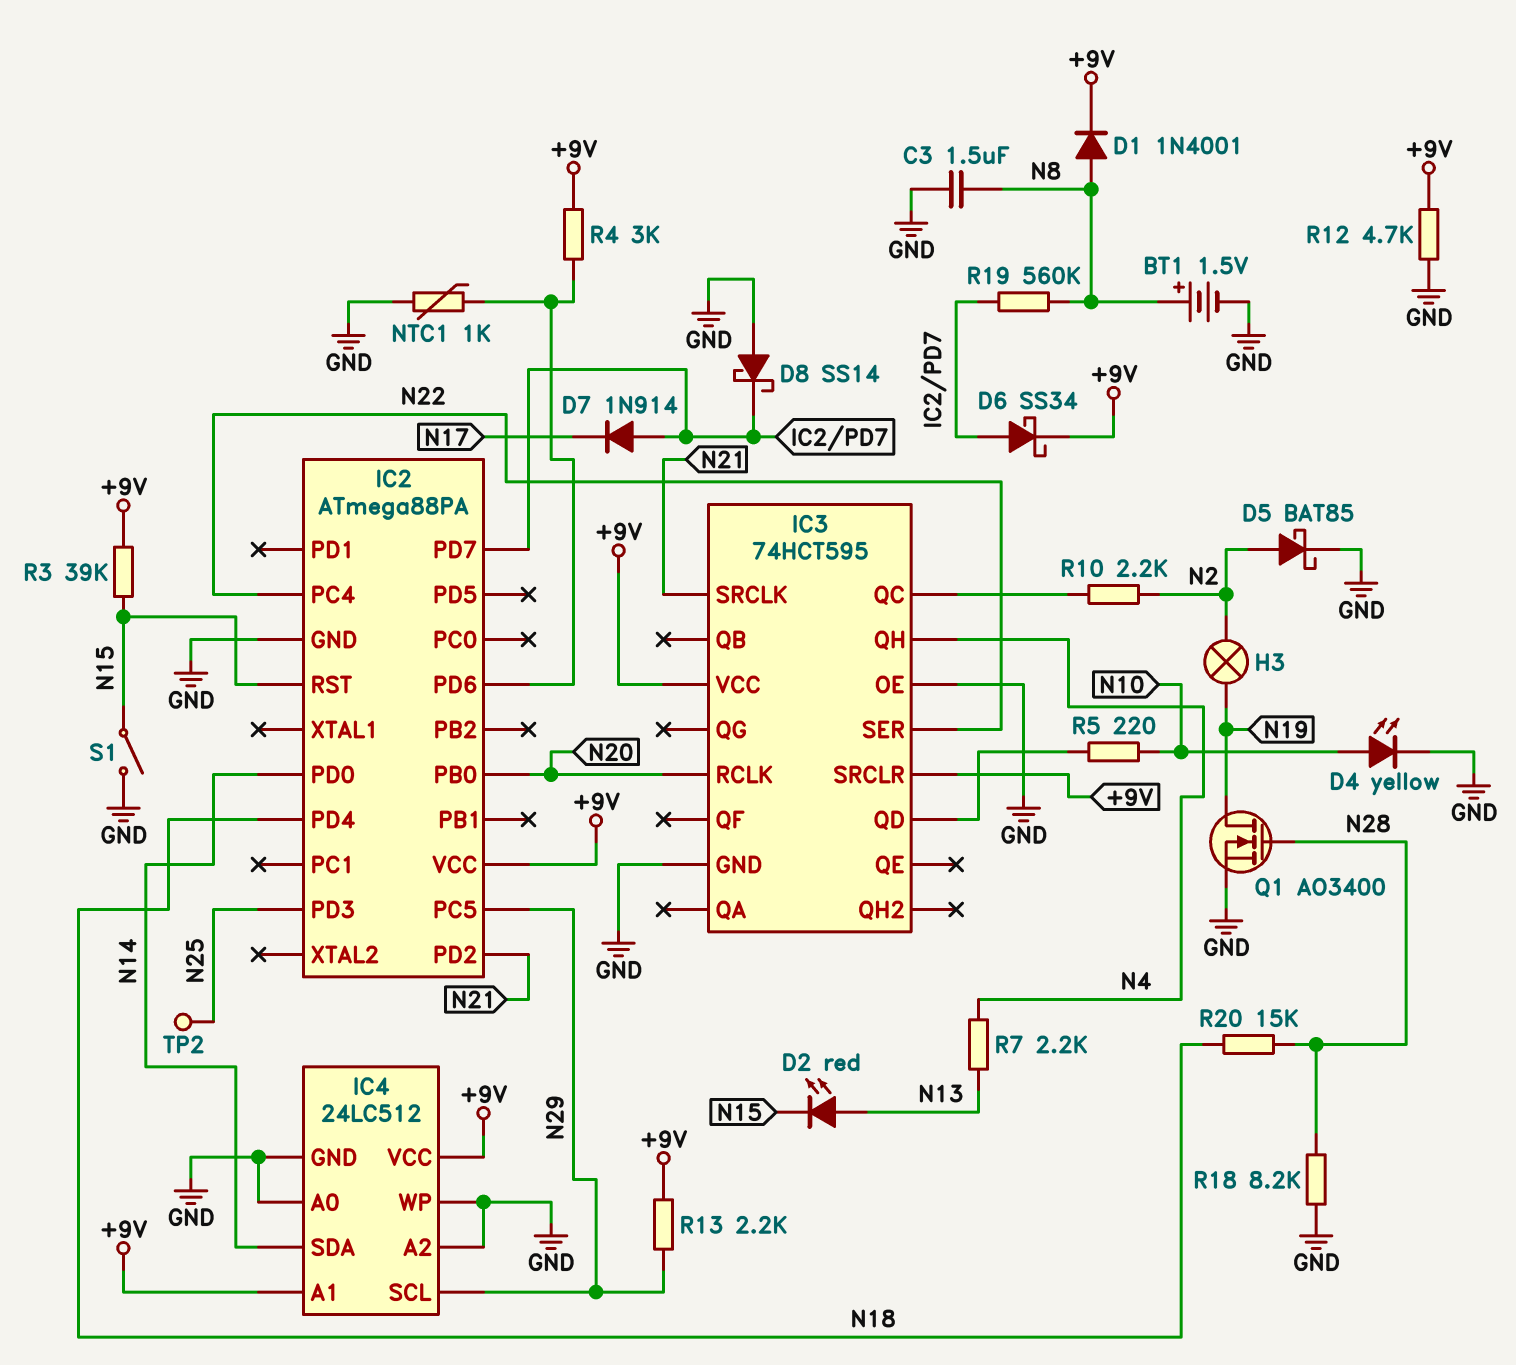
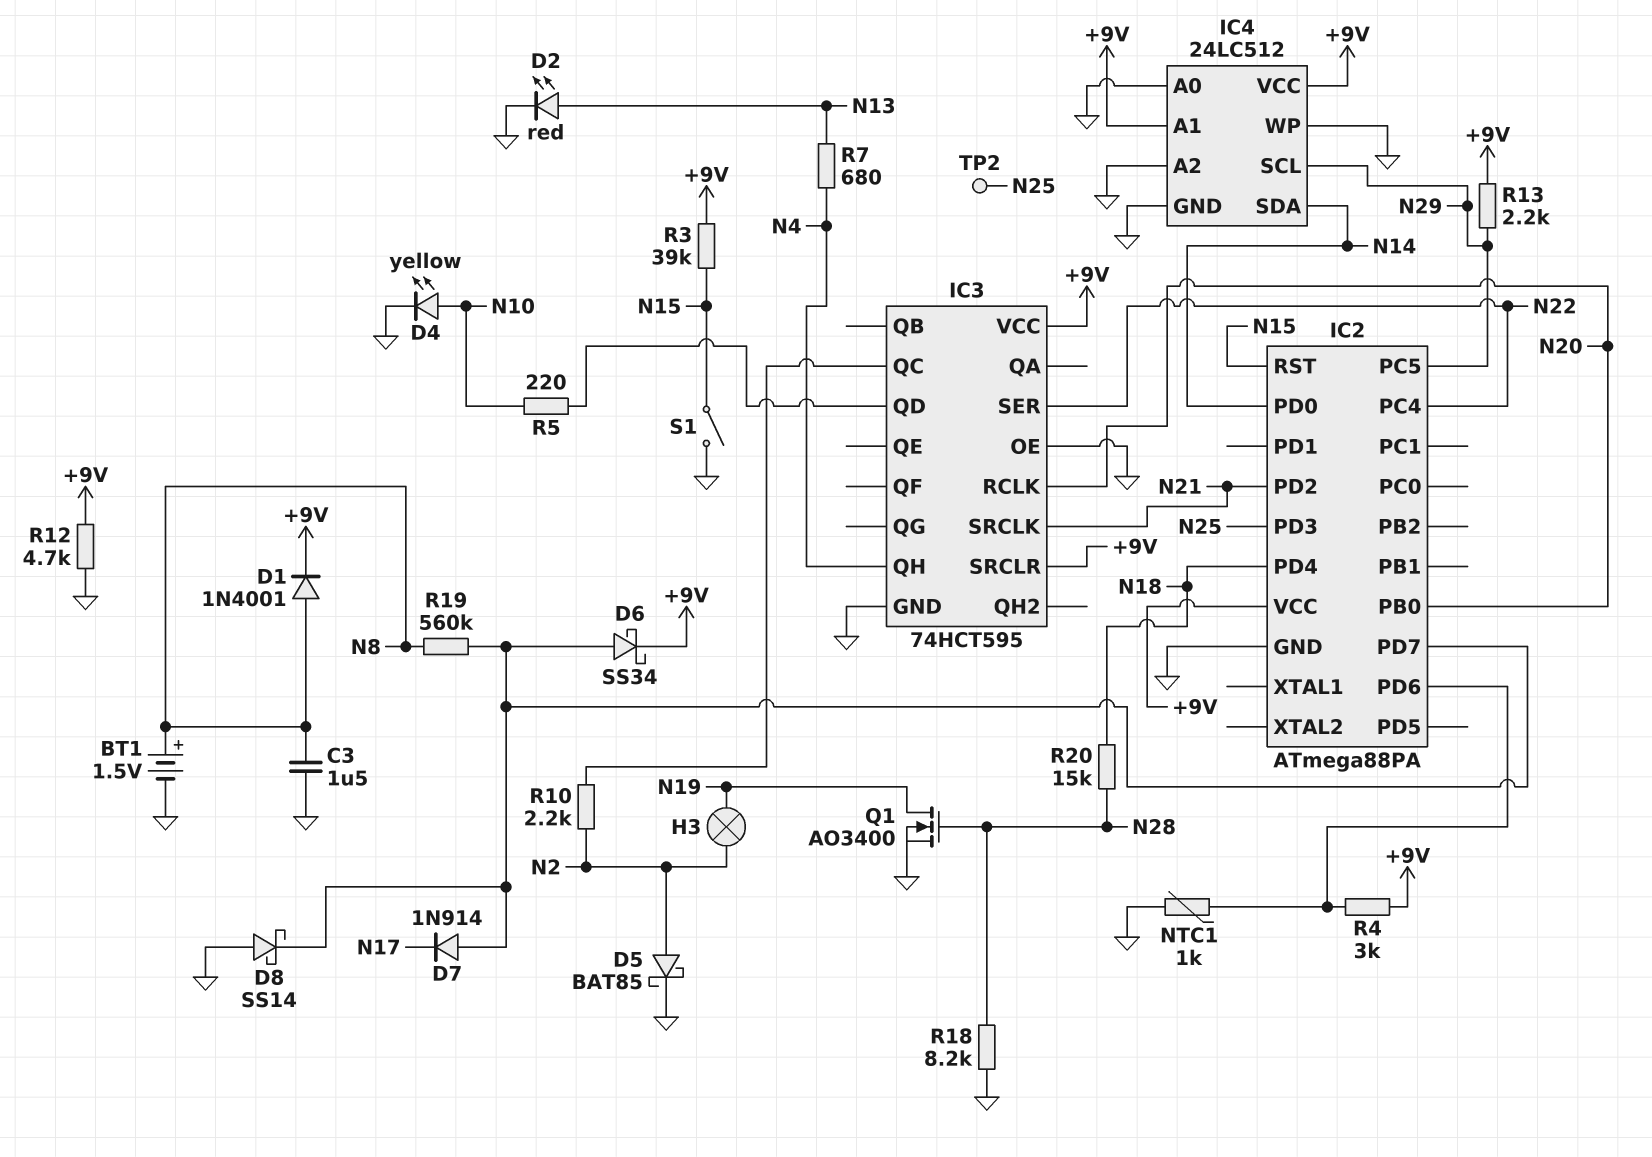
D2: LED red (A N13, K N15) -> LED red (A N13, K GND)
R7: 2.2k (N4, N13) -> 680 (N4, N13)

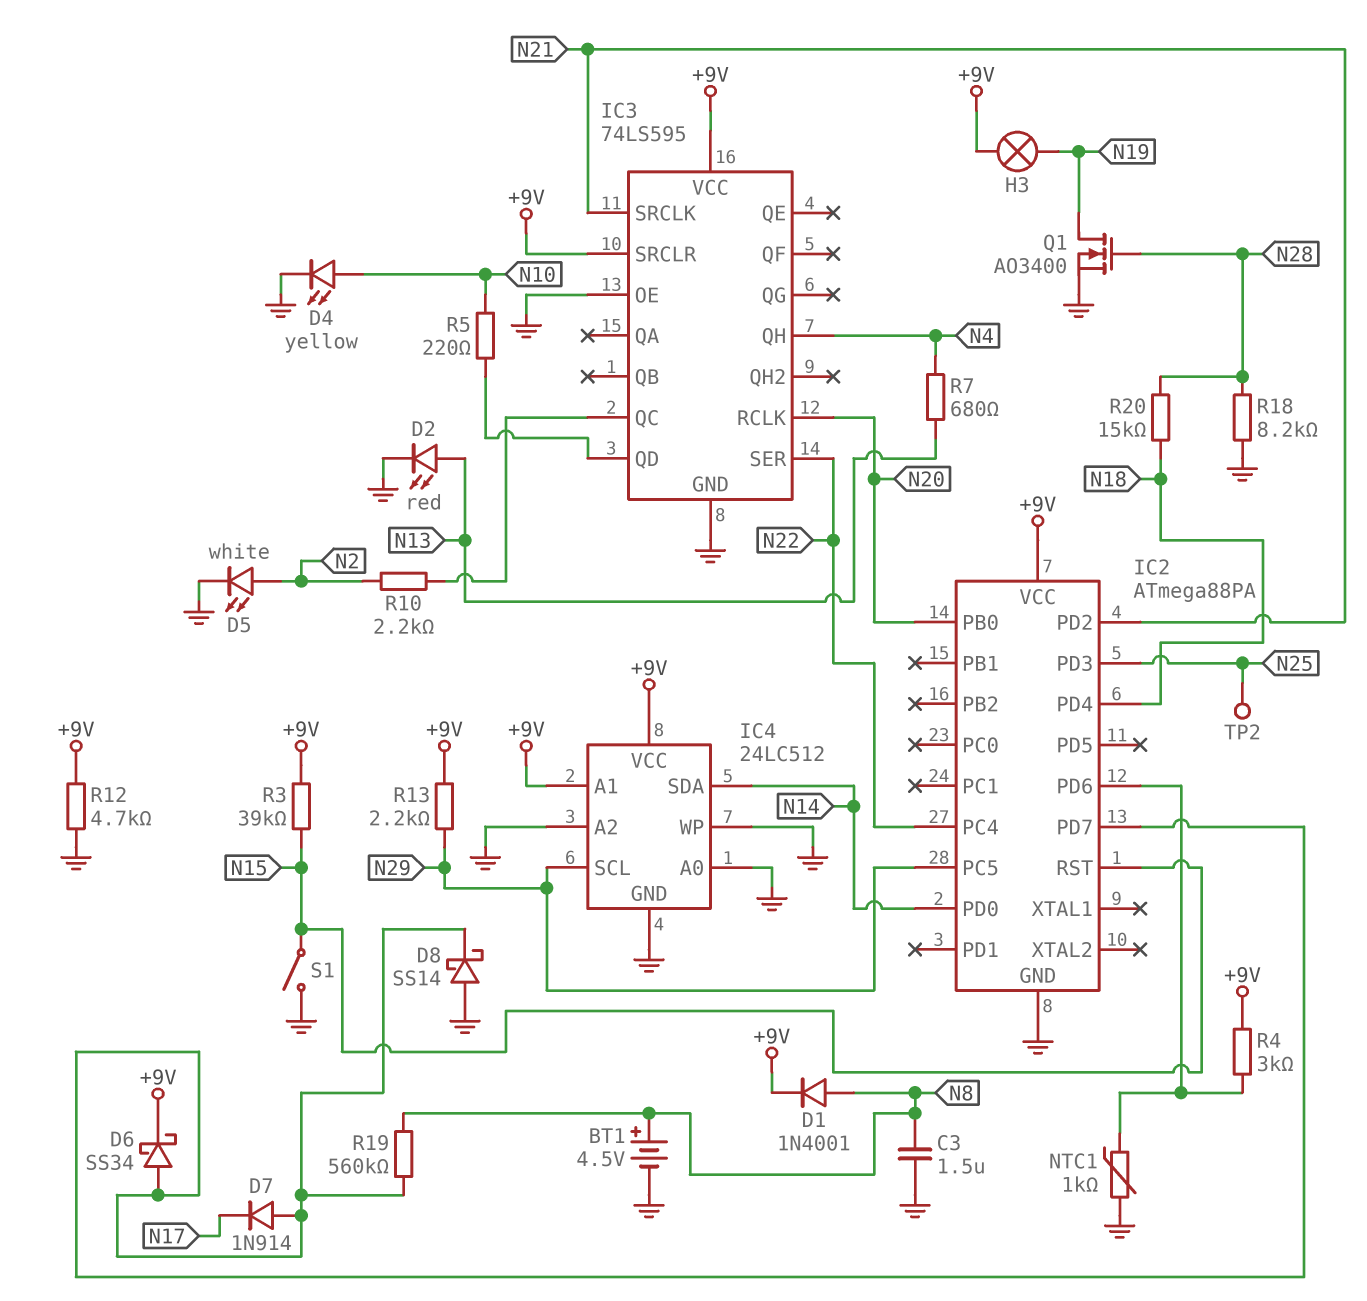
BT1: 1.5V (plus N8, minus GND) -> 4.5V (plus N8, minus GND)
D5: schottky BAT85 (A N2, K GND) -> LED white (A N2, K GND)
H3: lamp (N2, N19) -> lamp (+9V, N19)
IC3: 74HCT595 -> 74LS595

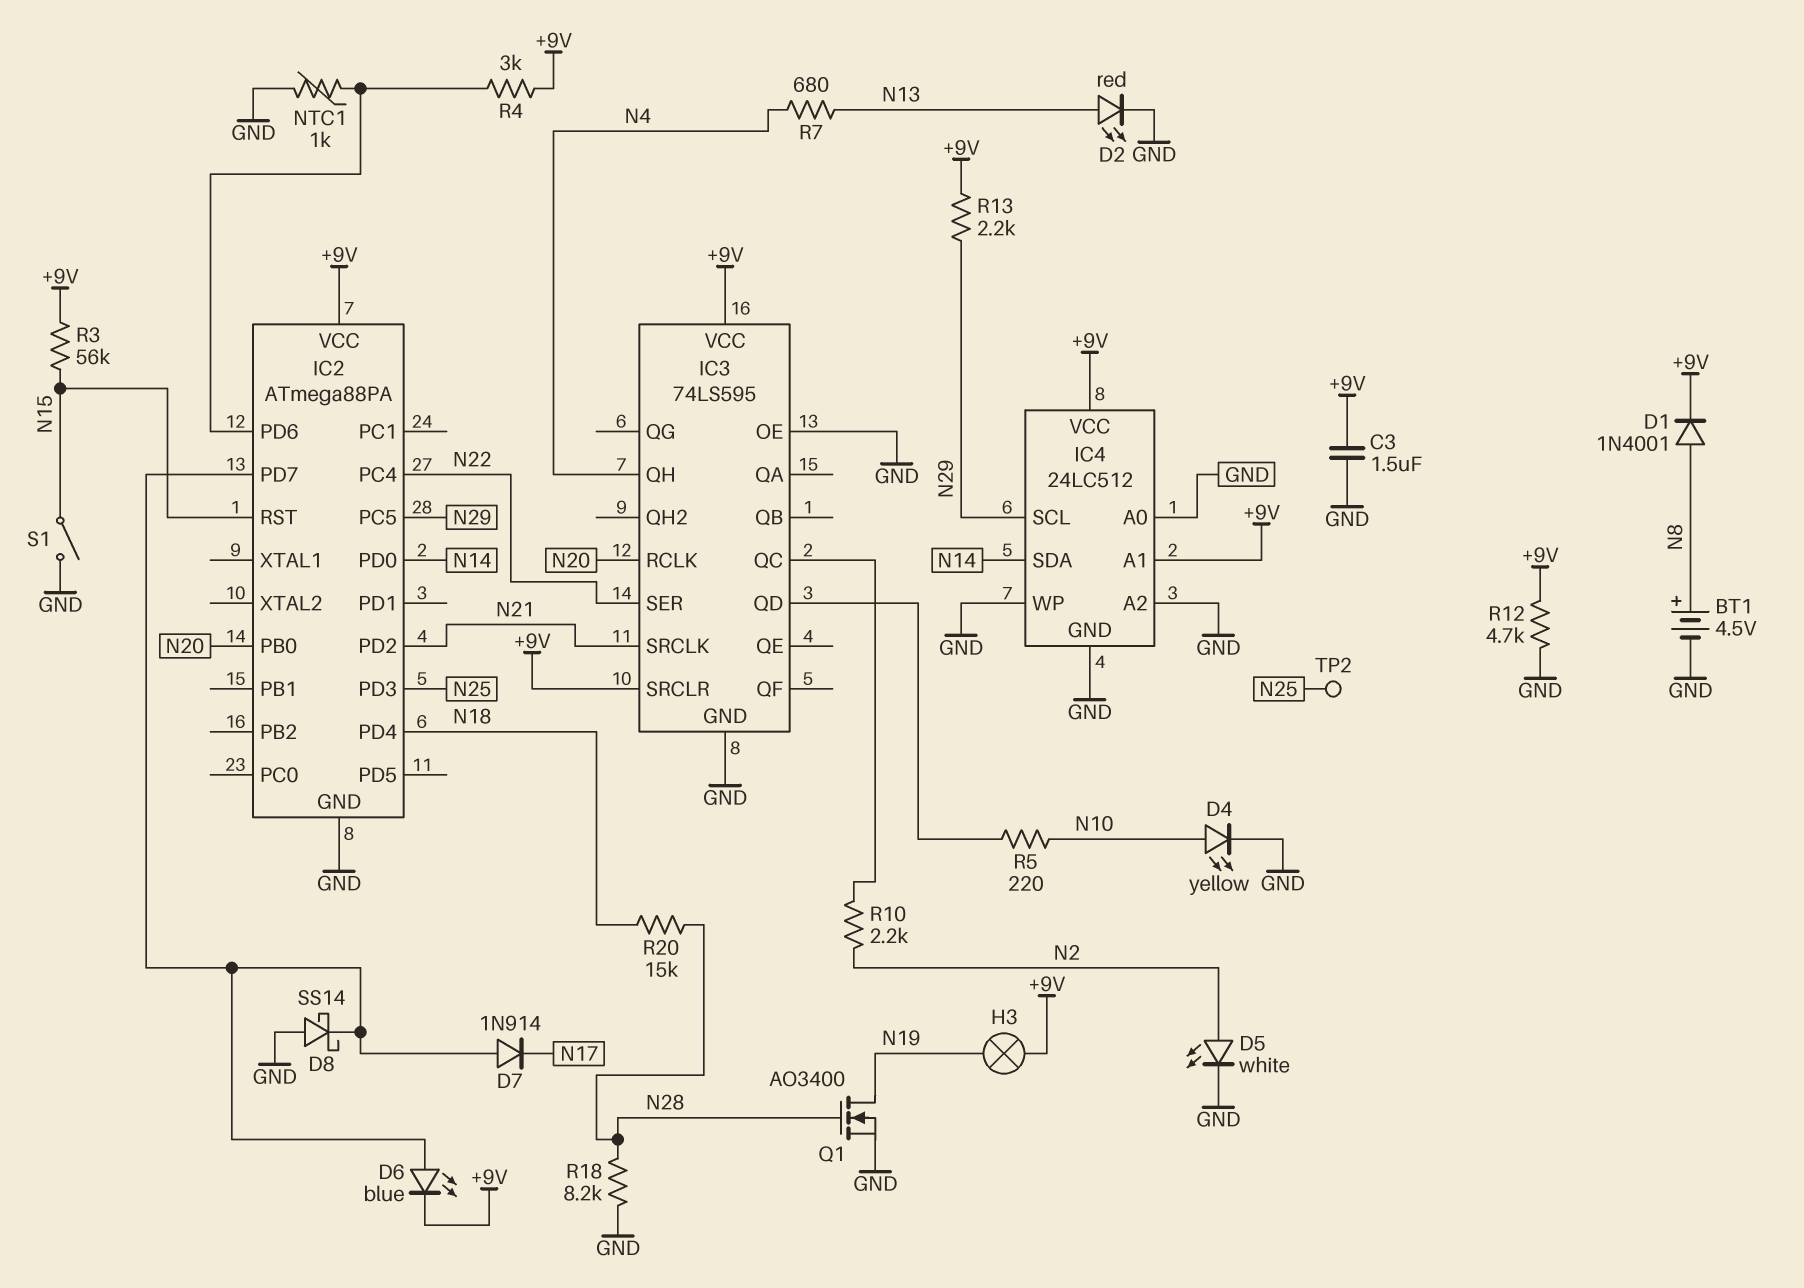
C3: 1.5uF (GND, N8) -> 1.5uF (+9V, GND)
D6: schottky SS34 (A IC2/PD7, K +9V) -> LED blue (A IC2/PD7, K +9V)
R3: 39k (+9V, N15) -> 56k (+9V, N15)
R19: 560k (IC2/PD7, N8) -> none

